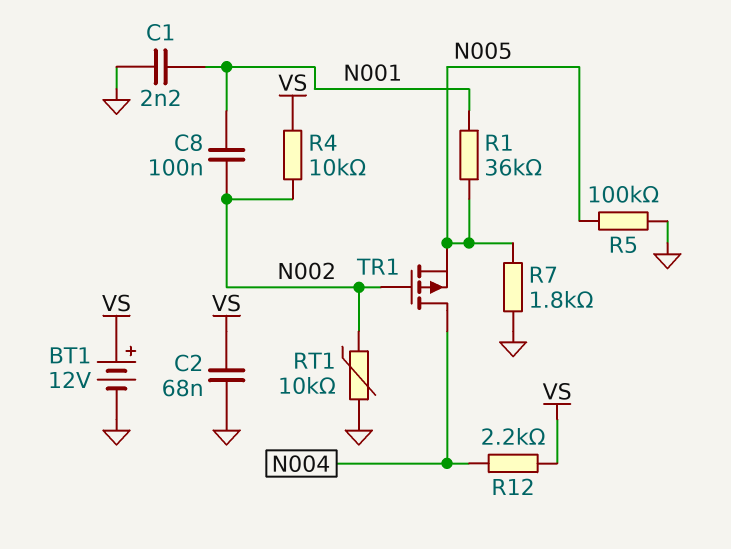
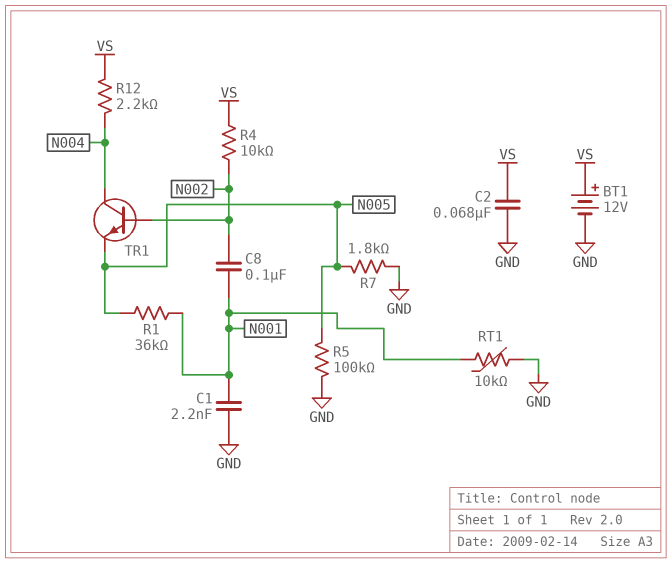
RT1: 10k (GND, N002) -> 10k (GND, N001)
TR1: PMOS (G N002, D N004, S N005) -> NPN (B N002, C N004, E N005)

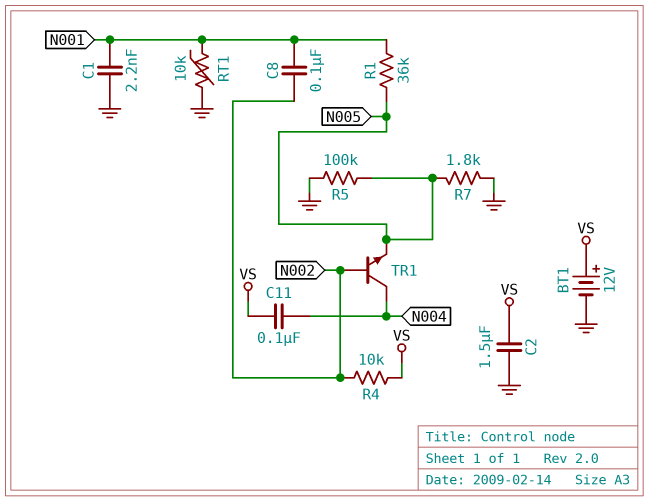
C2: 68nF (GND, VS) -> 1.5uF (GND, VS)
C11: none -> 100nF (N004, VS)
R12: 2.2k (N004, VS) -> none

